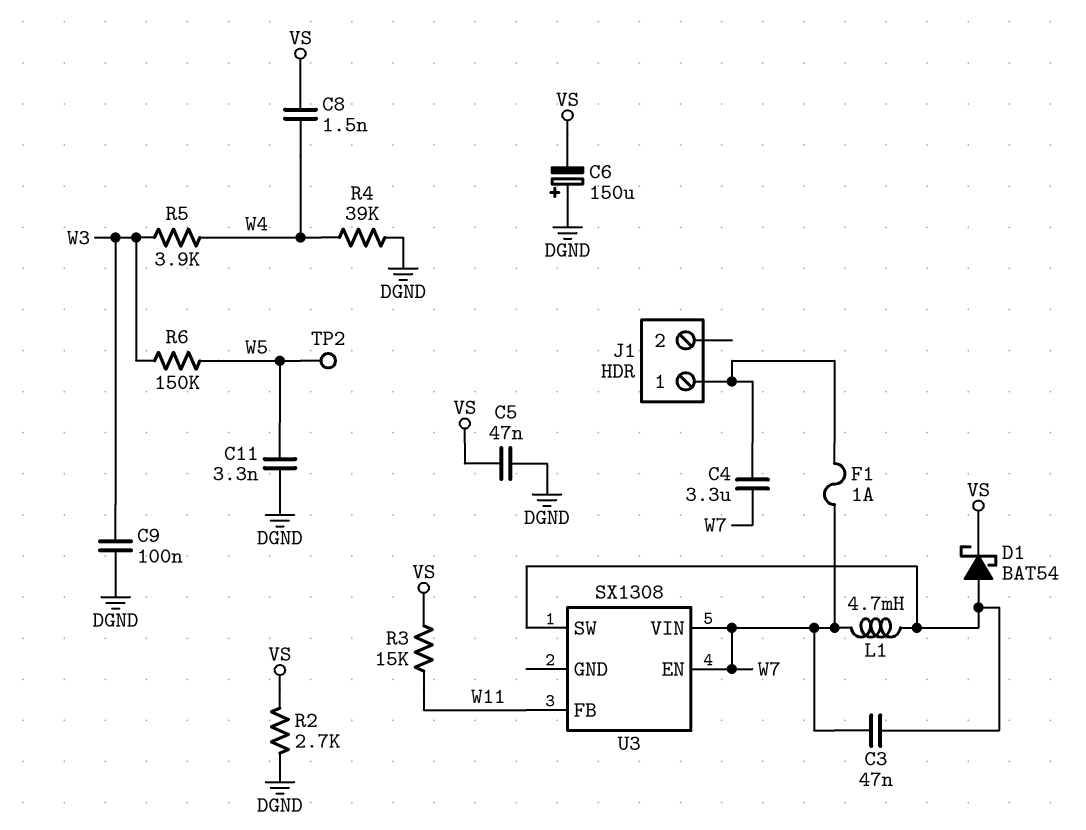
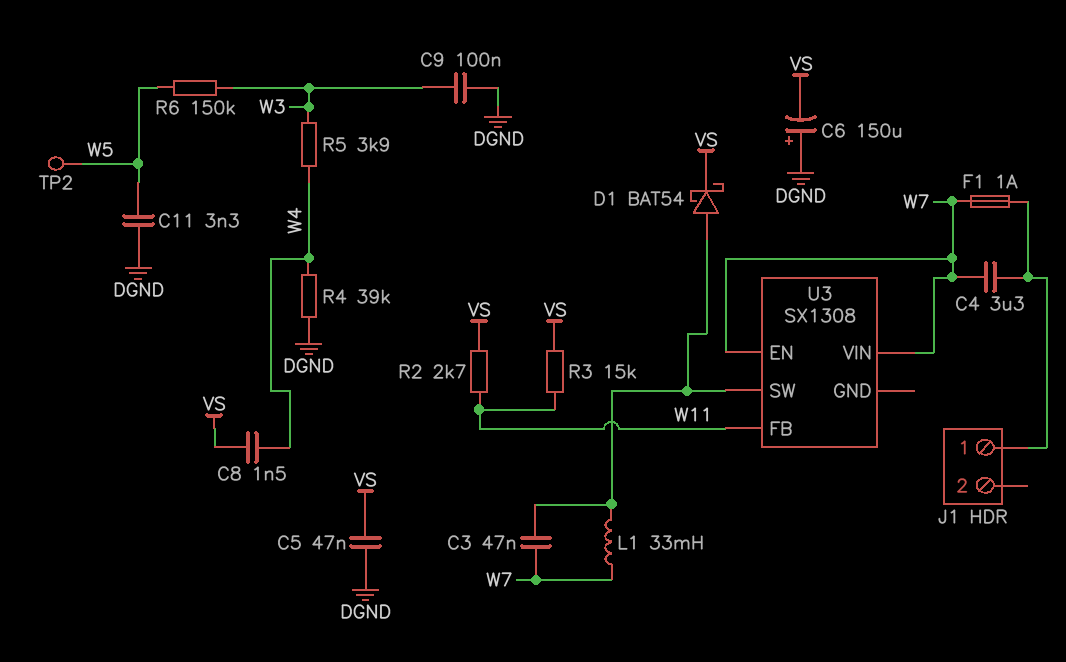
L1: 4.7mH (U3/SW, W7) -> 33mH (U3/SW, W7)
R2: 2.7k (DGND, VS) -> 2.7k (VS, W11)

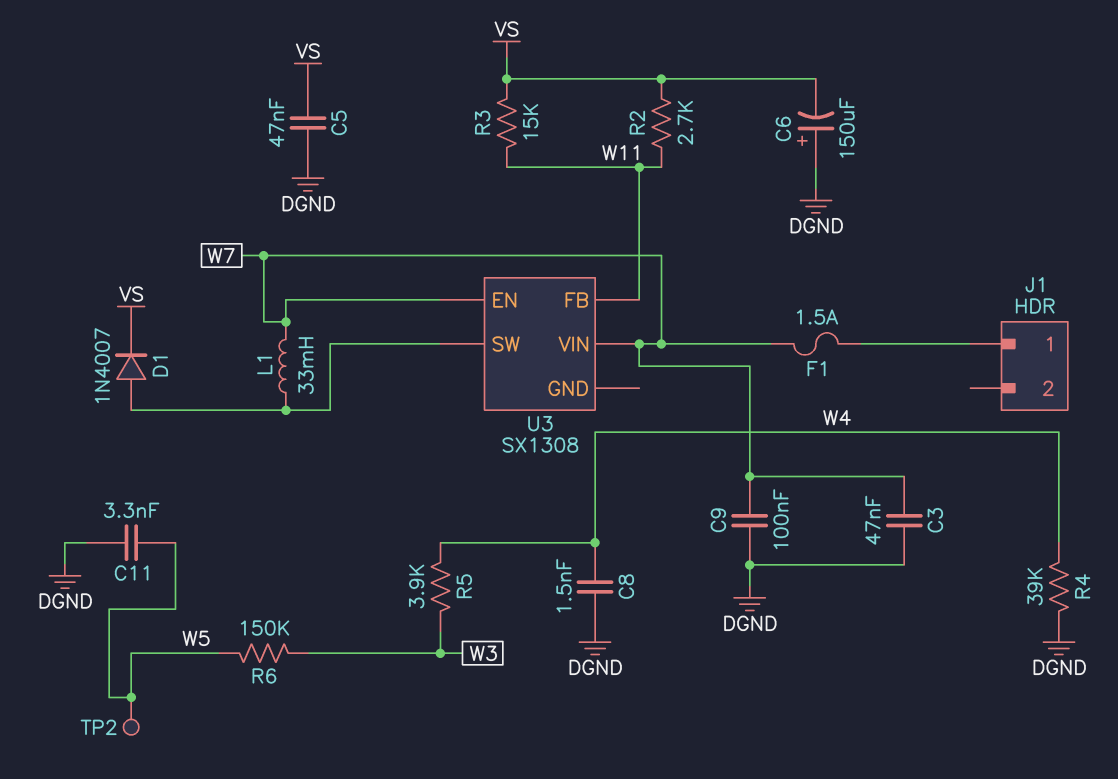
C3: 47nF (U3/SW, W7) -> 47nF (DGND, W7)
C4: 3.3uF (J1/1, W7) -> none
C8: 1.5nF (VS, W4) -> 1.5nF (DGND, W4)
C9: 100nF (DGND, W3) -> 100nF (DGND, W7)
D1: schottky BAT54 (A U3/SW, K VS) -> diode 1N4007 (A U3/SW, K VS)
F1: 1A (J1/1, W7) -> 1.5A (J1/1, W7)

